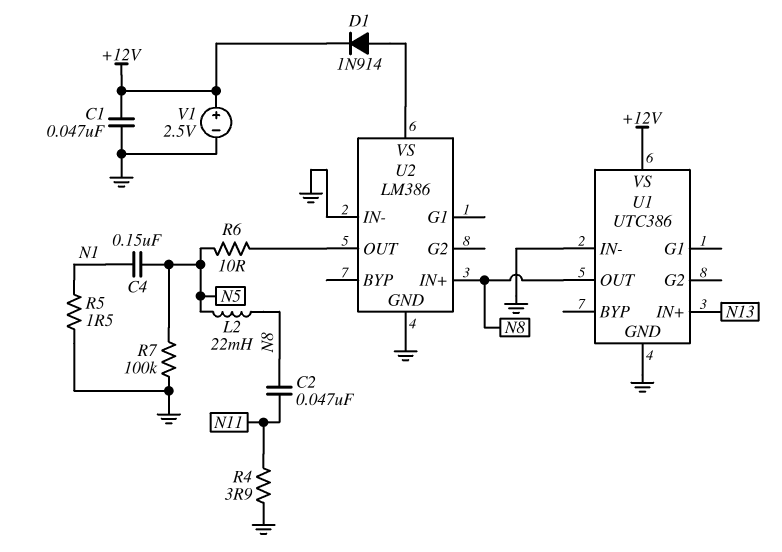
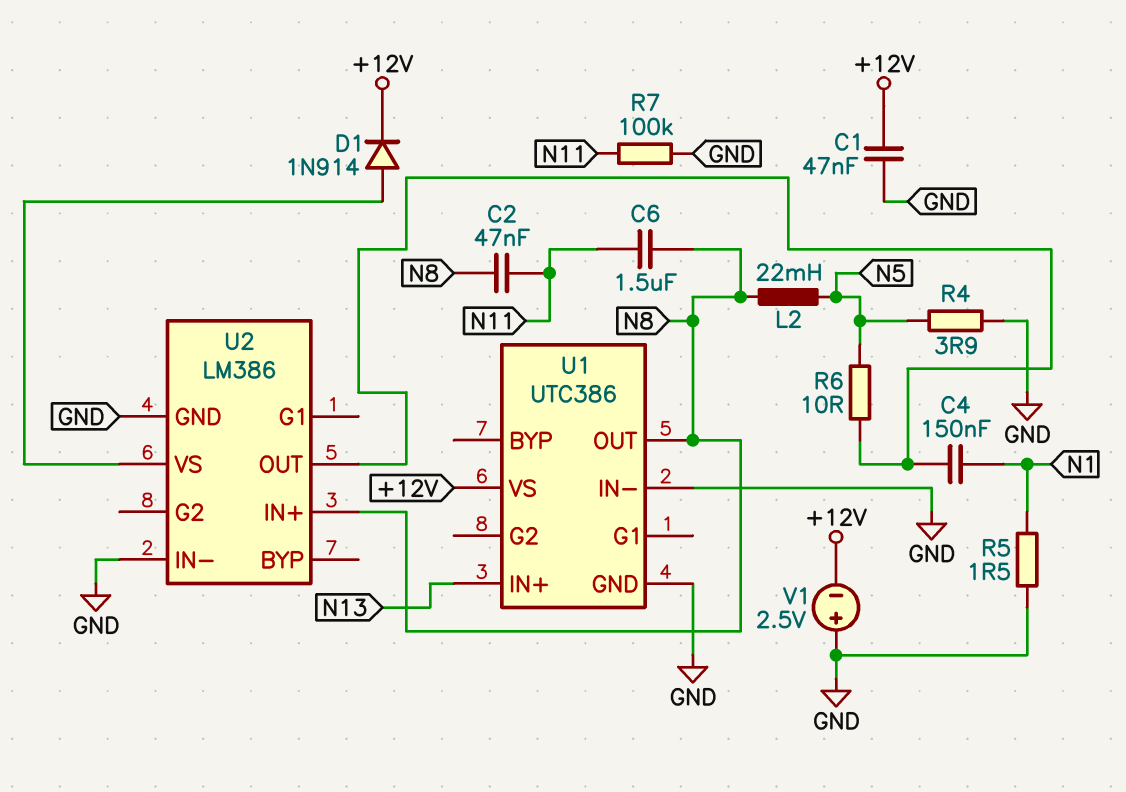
C4: 150nF (N1, N5) -> 150nF (N1, U2/OUT)
C6: none -> 1.5uF (N8, N11)
R4: 3.9 (GND, N11) -> 3.9 (GND, N5)
R7: 100k (GND, N5) -> 100k (GND, N11)
V1: 2.5V (plus +12V, minus GND) -> 2.5V (plus GND, minus +12V)

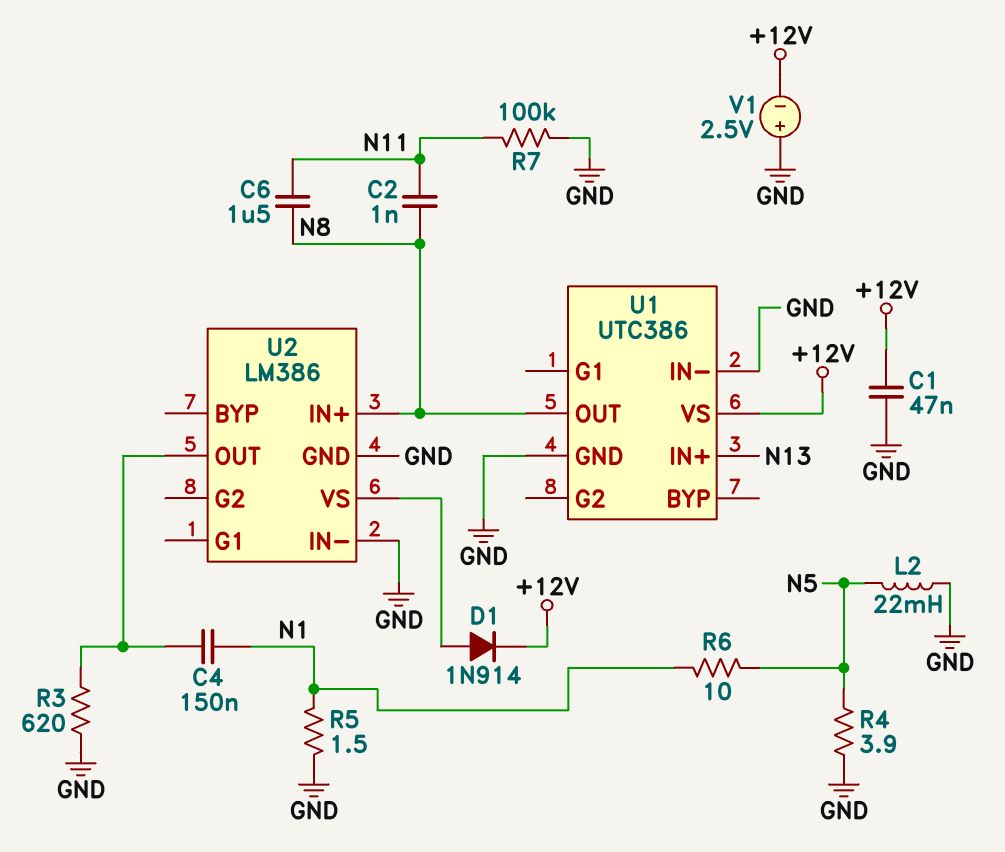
C2: 47nF (N8, N11) -> 1nF (N8, N11)
L2: 22mH (N5, N8) -> 22mH (GND, N5)
R3: none -> 620 (GND, U2/OUT)
R6: 10 (N5, U2/OUT) -> 10 (N1, N5)

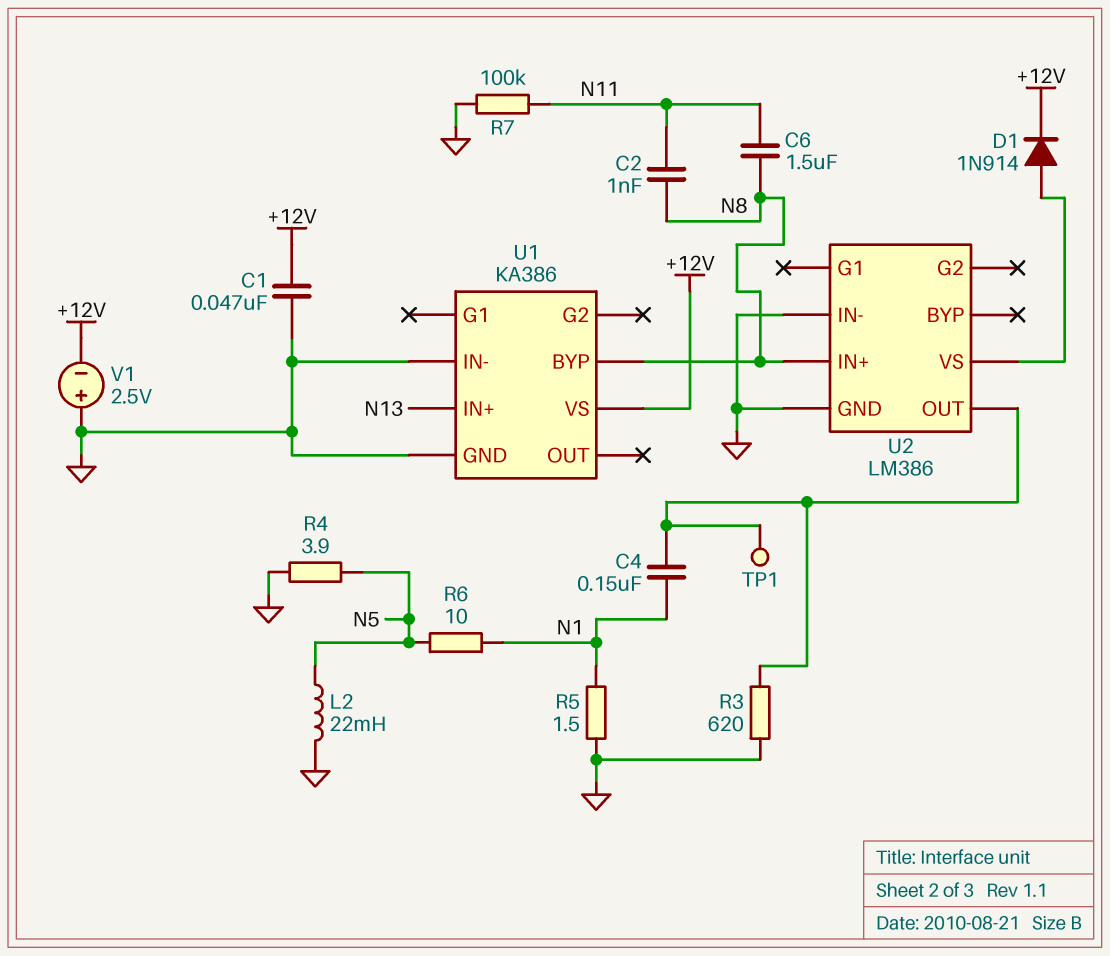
TP1: none -> test point (U2/OUT)
U1: UTC386 -> KA386
U1 pin BYP: none -> N8
U1 pin OUT: N8 -> none

